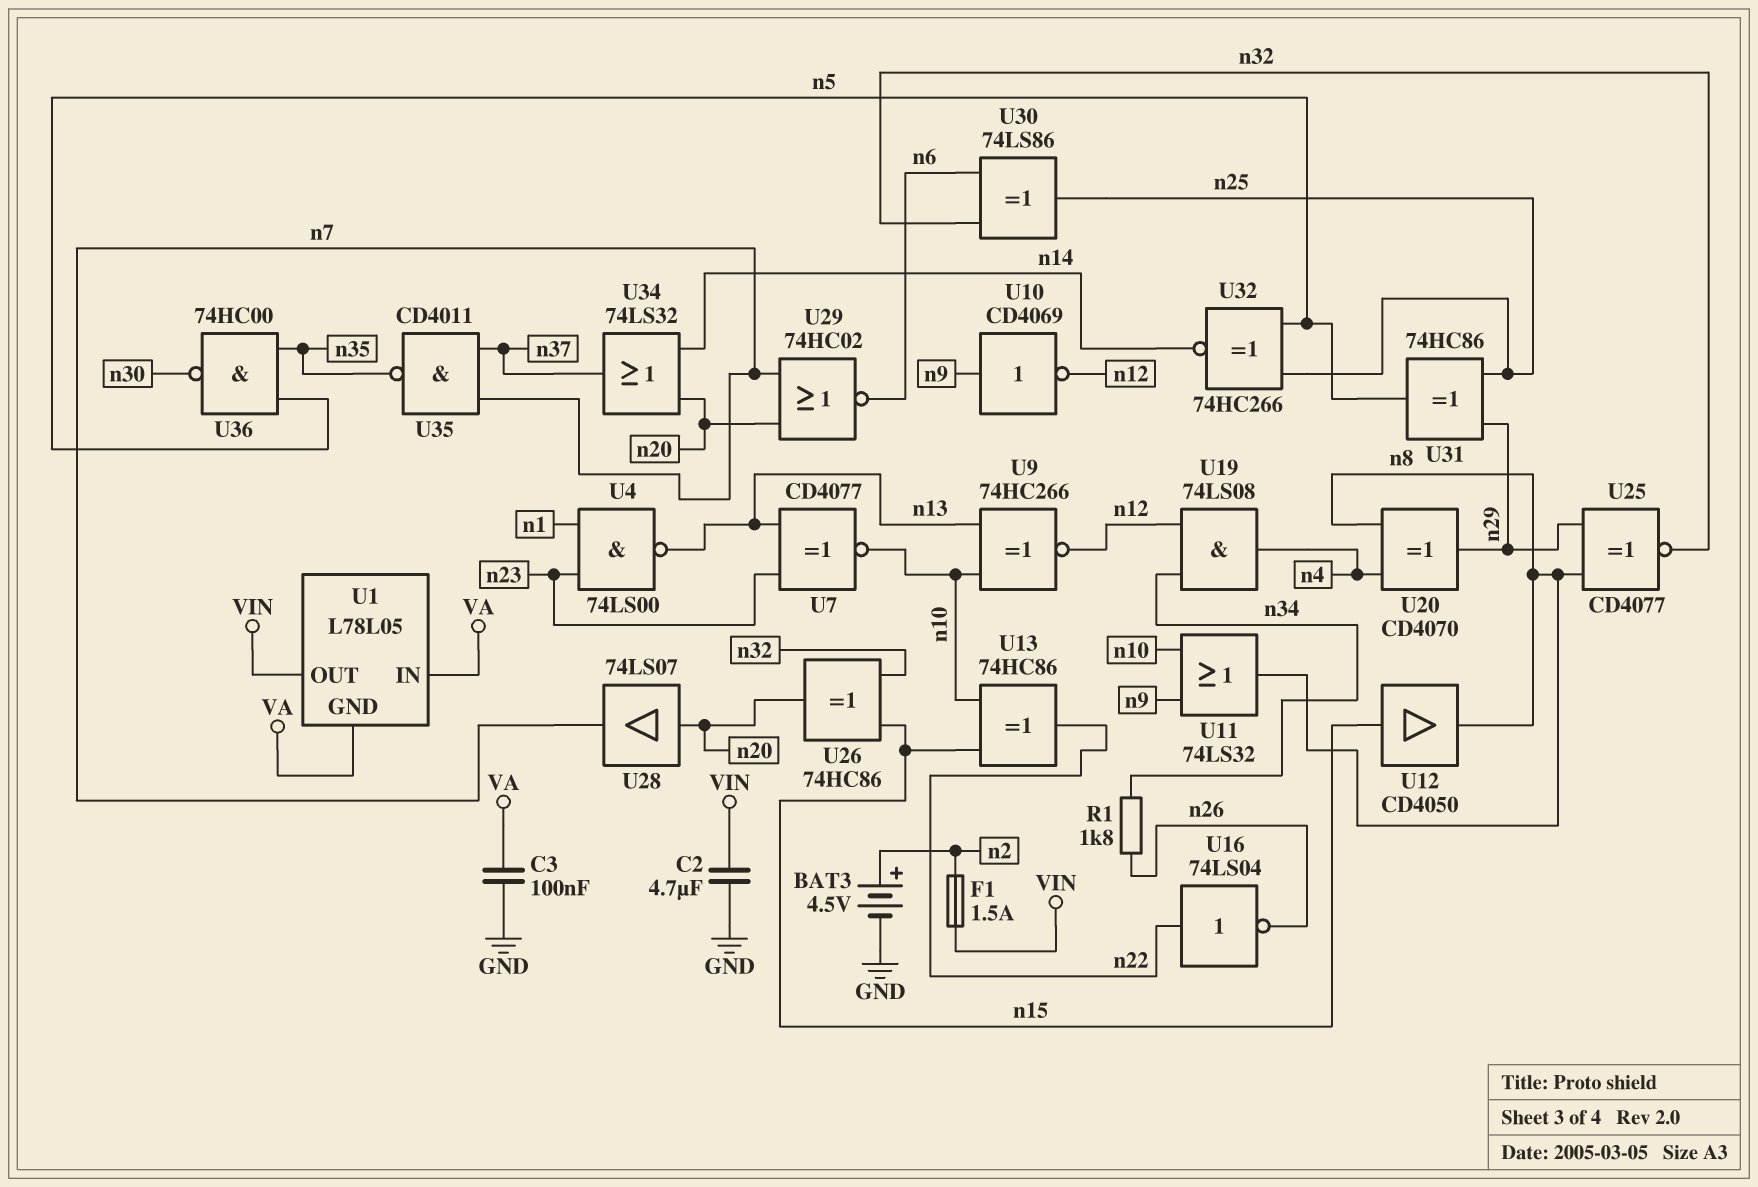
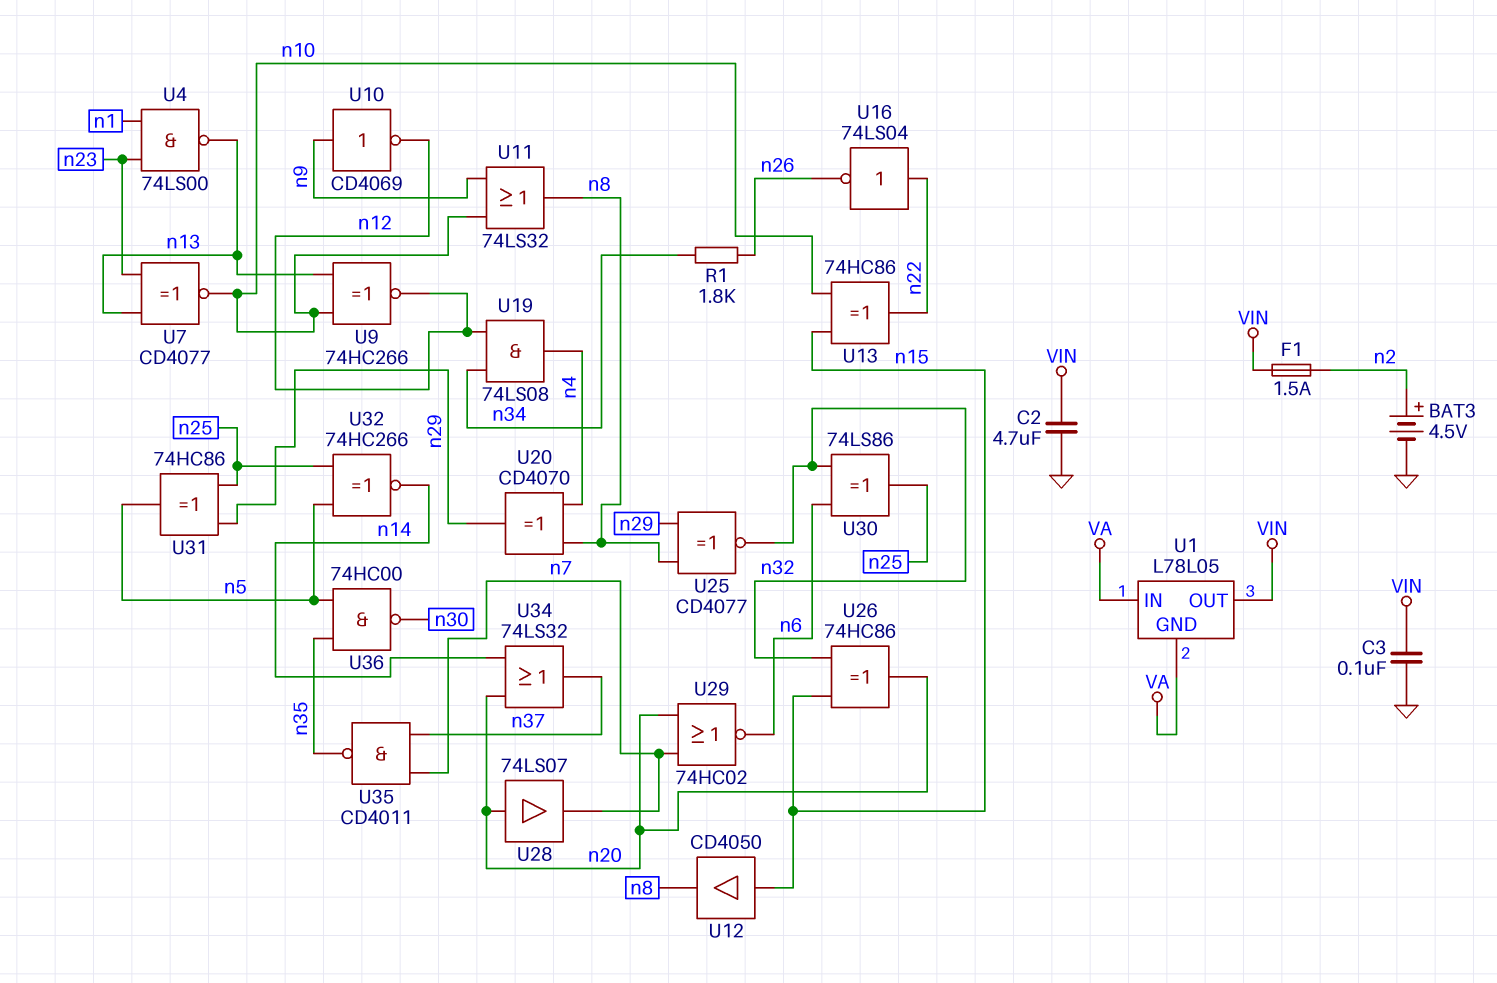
C3: 100nF (GND, VA) -> 100nF (GND, VIN)

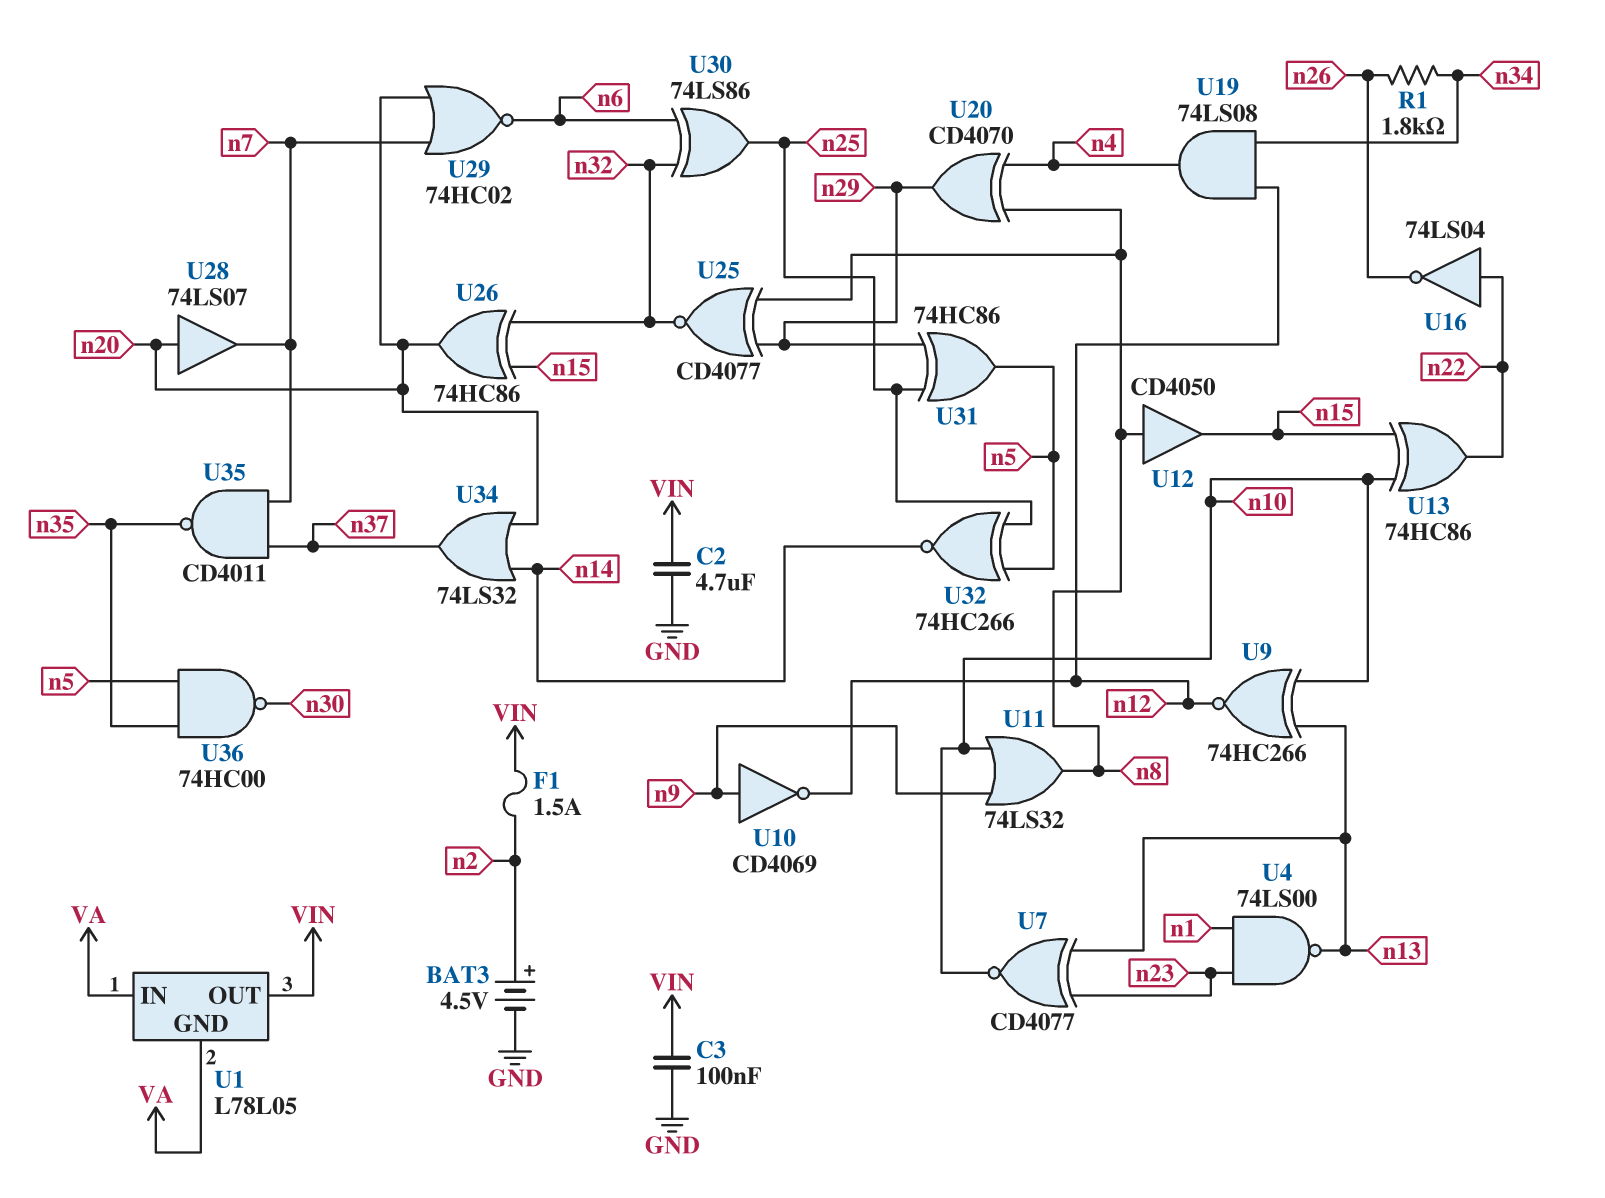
U12: buffer CD4050 (in n15, out n8) -> buffer CD4050 (in n8, out n15)

